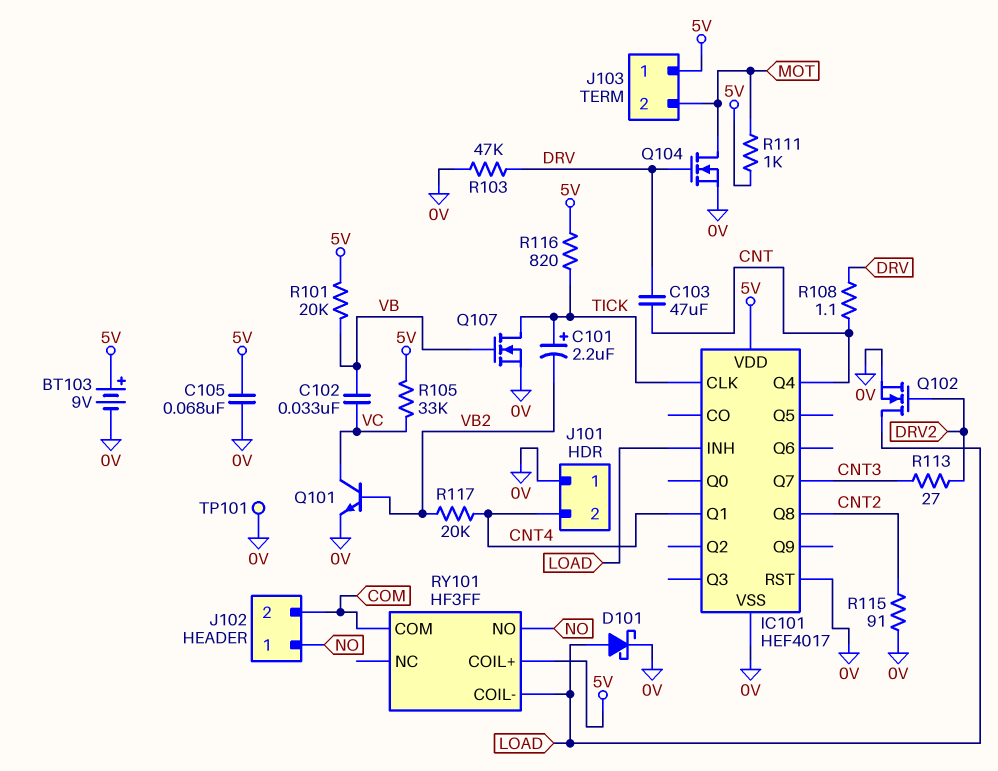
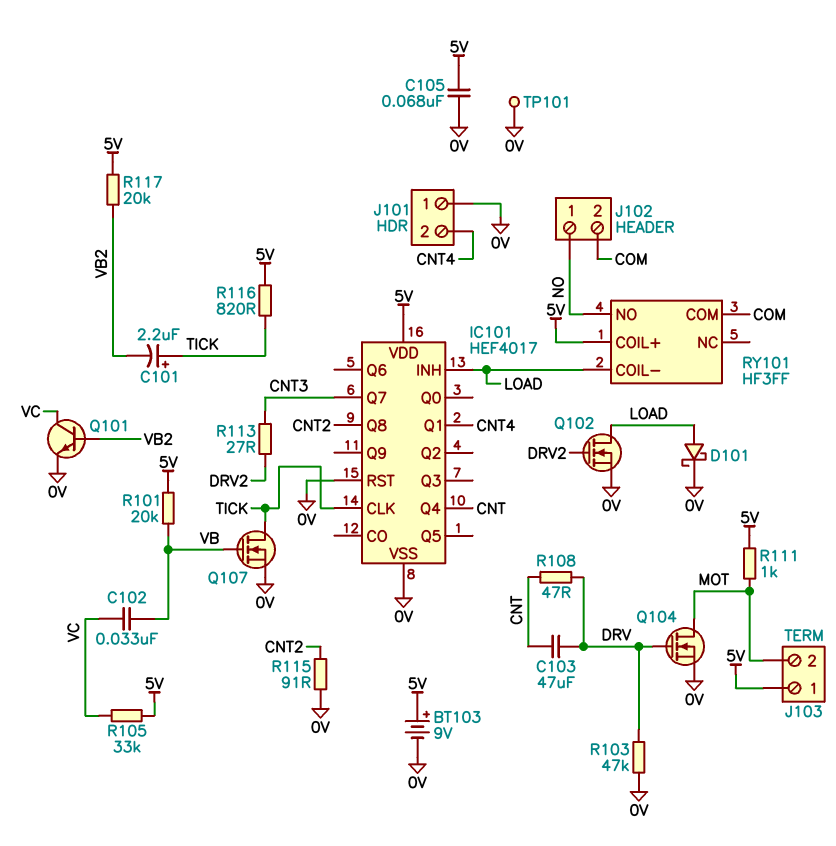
R108: 1.1 (CNT, DRV) -> 47 (CNT, DRV)
R117: 20k (CNT4, VB2) -> 20k (5V, VB2)

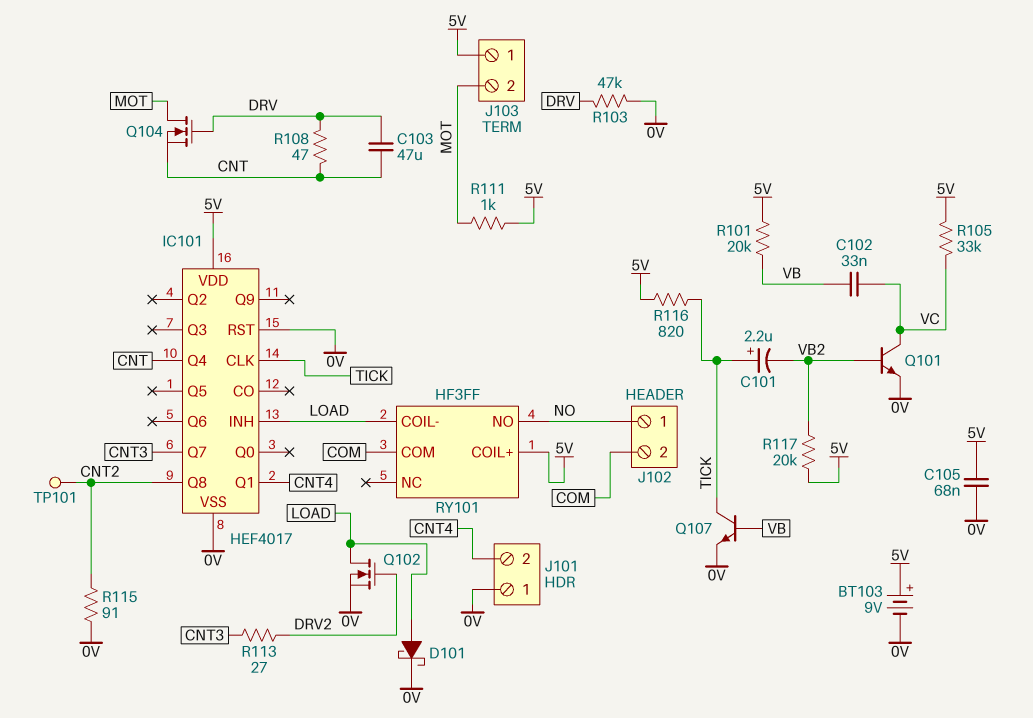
Q104: NMOS (G DRV, D MOT, S 0V) -> NMOS (G DRV, D MOT, S CNT)
Q107: NMOS (G VB, D TICK, S 0V) -> NPN (B VB, C TICK, E 0V)
TP101: test point (0V) -> test point (CNT2)

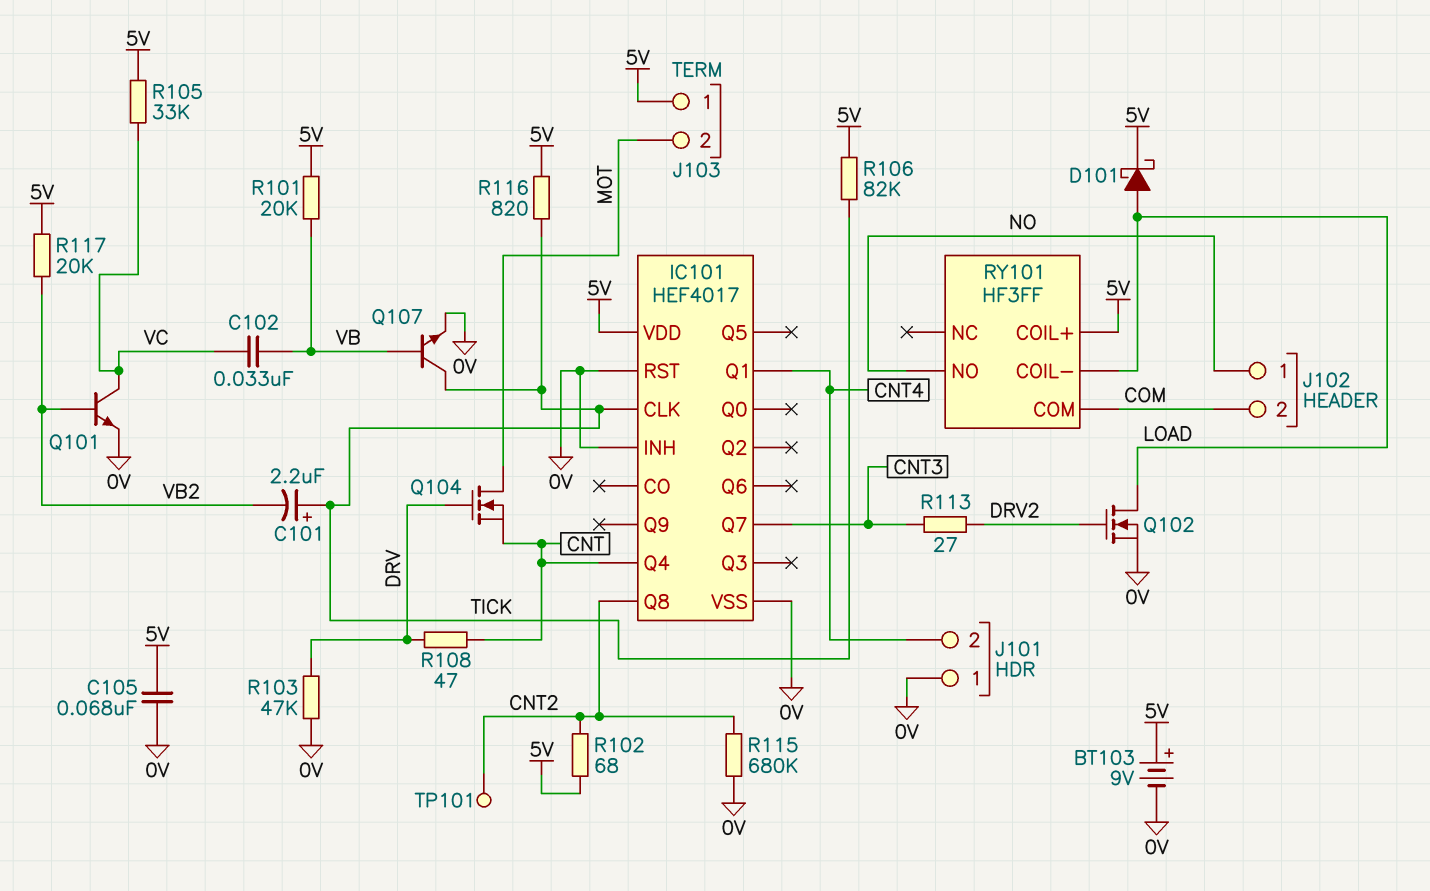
C103: 47uF (CNT, DRV) -> none
D101: schottky (A LOAD, K 0V) -> schottky (A LOAD, K 5V)
IC101 pin INH: LOAD -> 0V
R102: none -> 68 (5V, CNT2)
R106: none -> 82k (5V, TICK)
R111: 1k (5V, MOT) -> none
R115: 91 (0V, CNT2) -> 680k (0V, CNT2)

